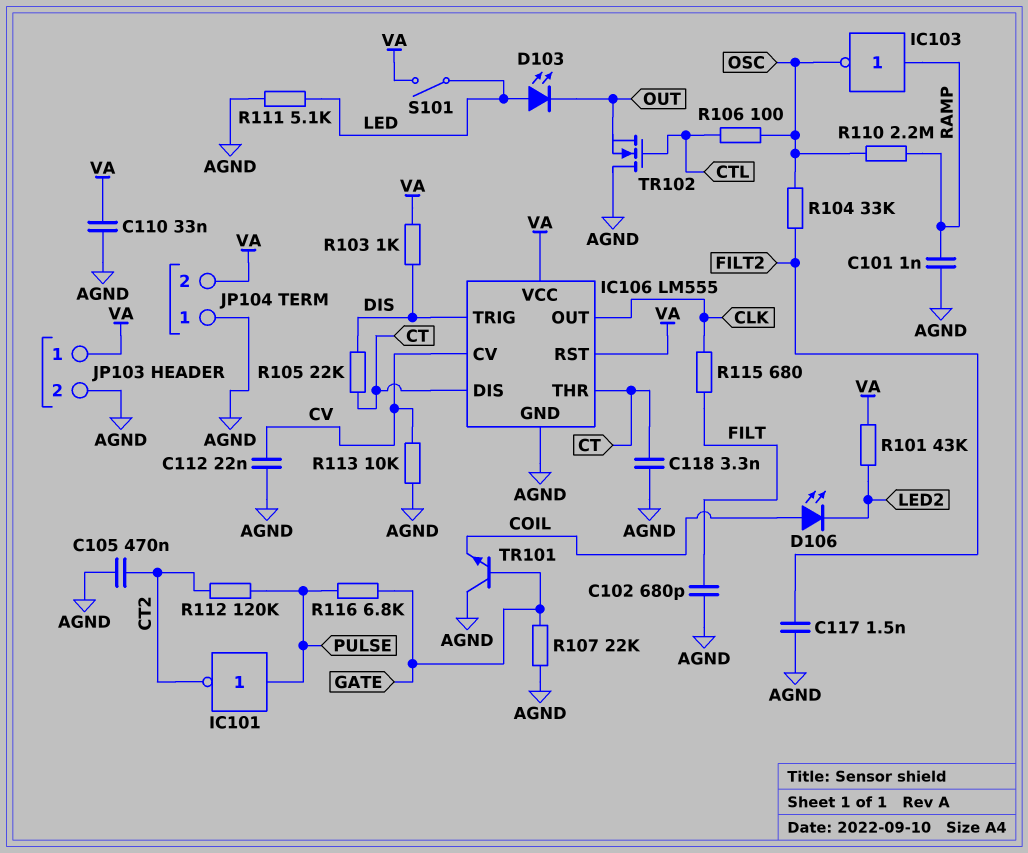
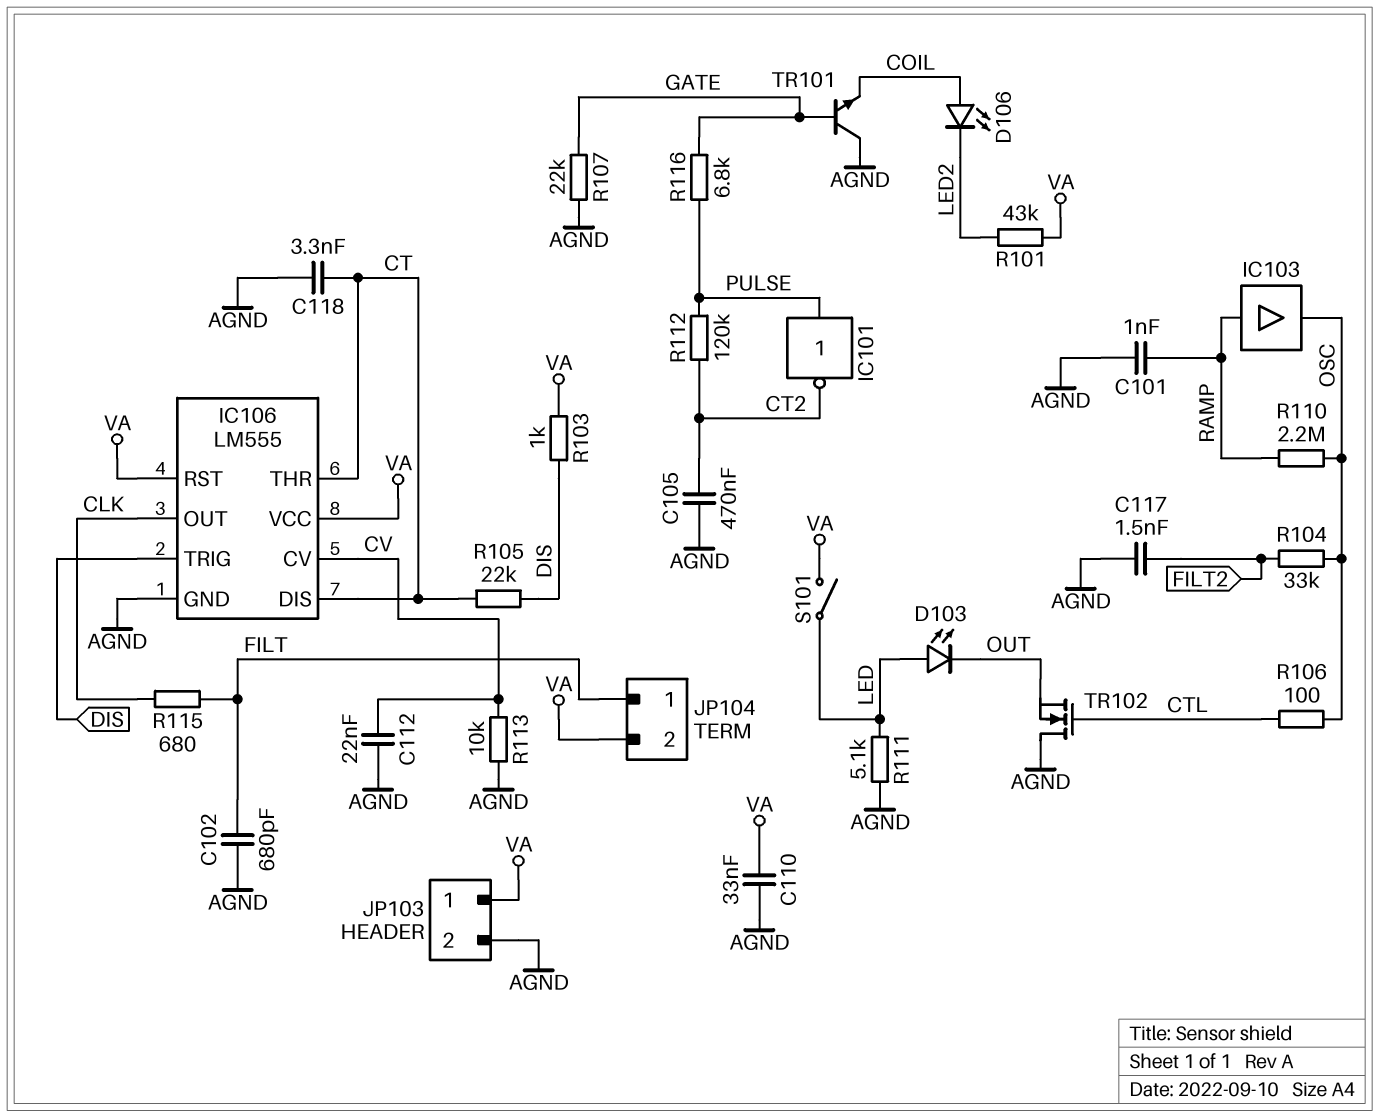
IC103: NOT (in RAMP, out OSC) -> buffer (in RAMP, out OSC)
JP104 pin 1: AGND -> FILT

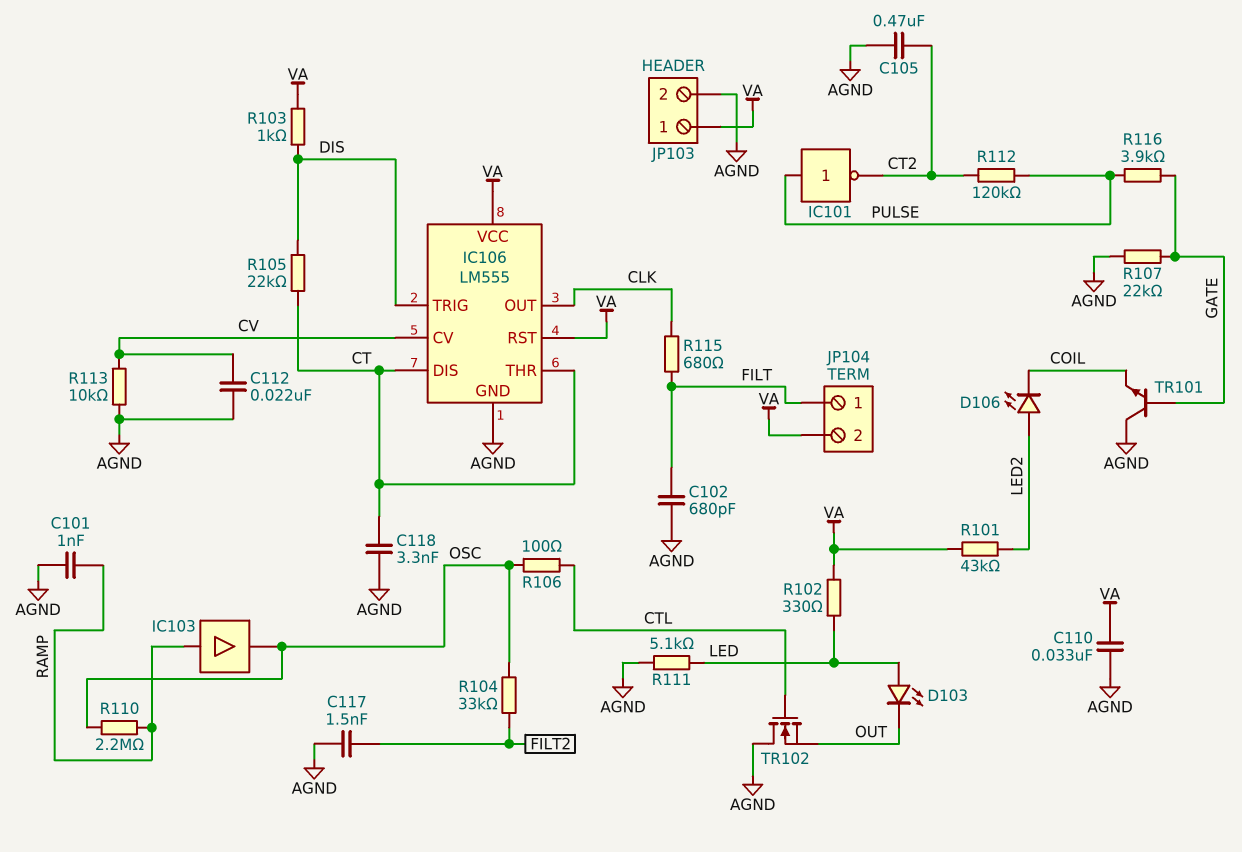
D106: LED (A COIL, K LED2) -> LED (A LED2, K COIL)
R102: none -> 330 (LED, VA)
R116: 6.8k (GATE, PULSE) -> 3.9k (GATE, PULSE)
S101: switch (LED, VA) -> none

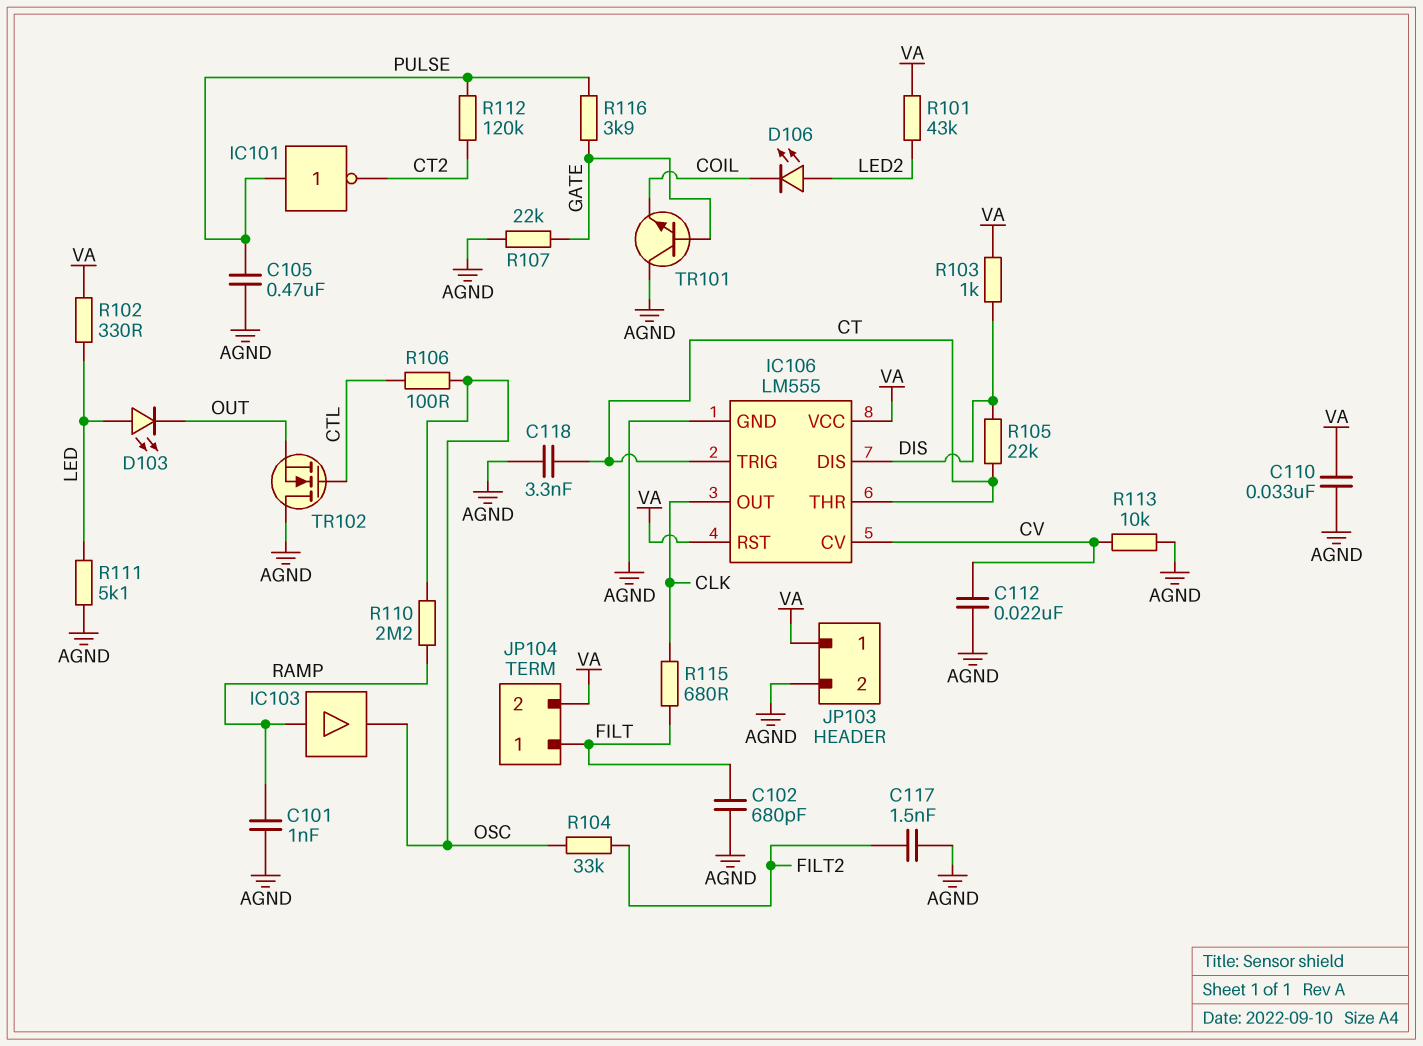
C105: 470nF (AGND, CT2) -> 470nF (AGND, PULSE)
IC106 pin DIS: CT -> DIS
IC106 pin TRIG: DIS -> CT

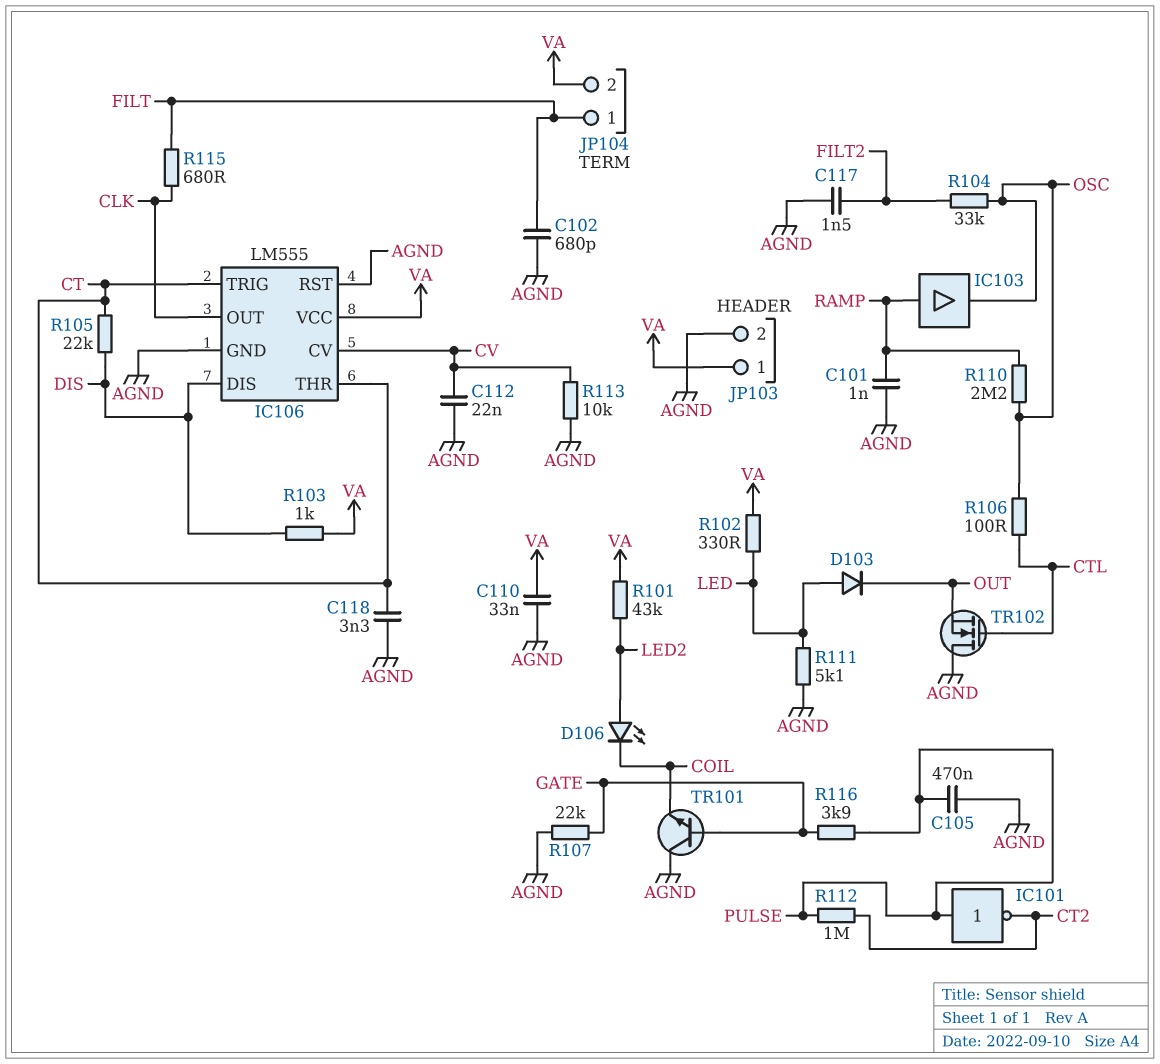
D103: LED (A LED, K OUT) -> diode (A LED, K OUT)
IC106 pin RST: VA -> AGND
R112: 120k (CT2, PULSE) -> 1M (CT2, PULSE)

